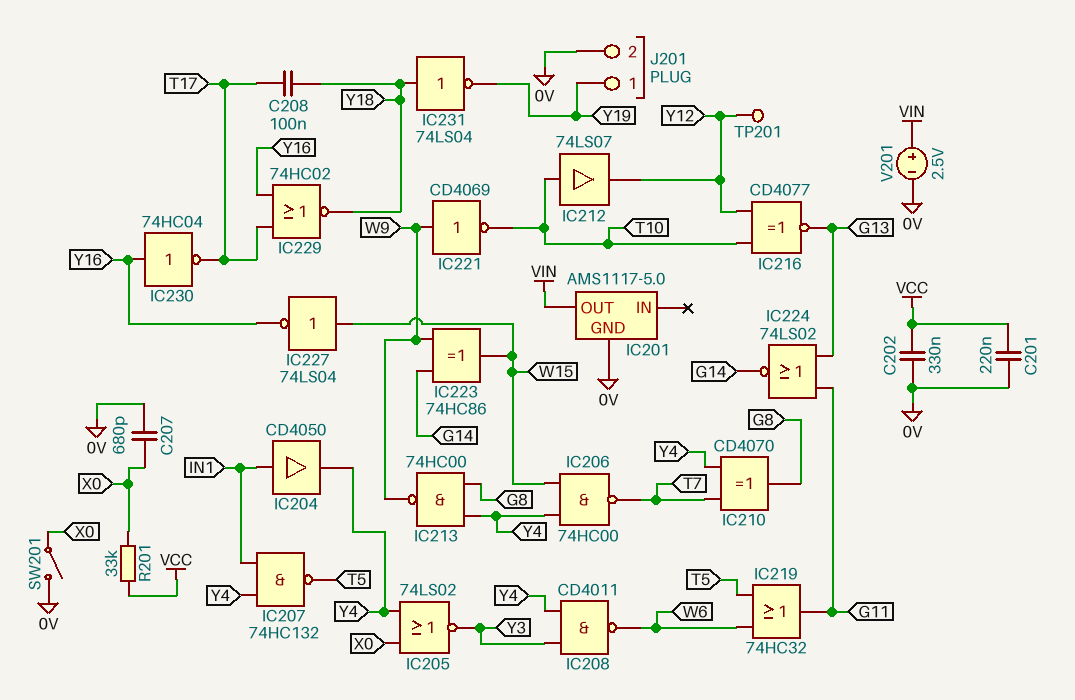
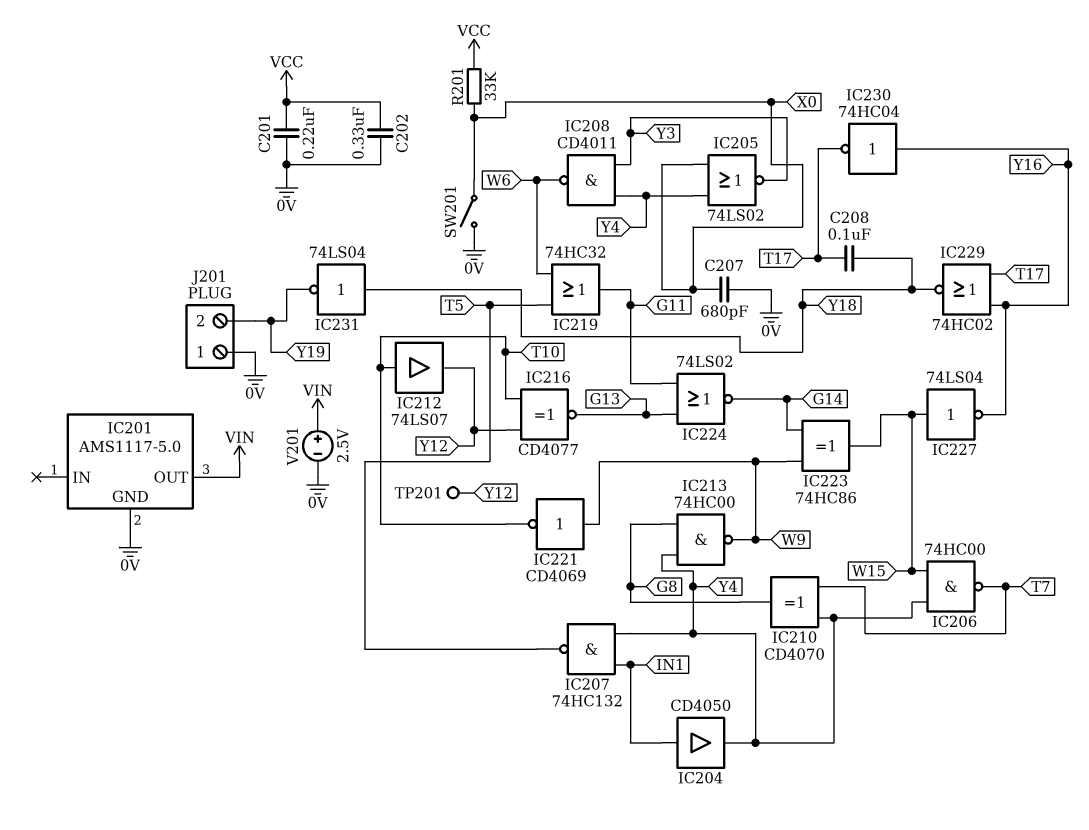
J201 pin 1: Y19 -> 0V
J201 pin 2: 0V -> Y19

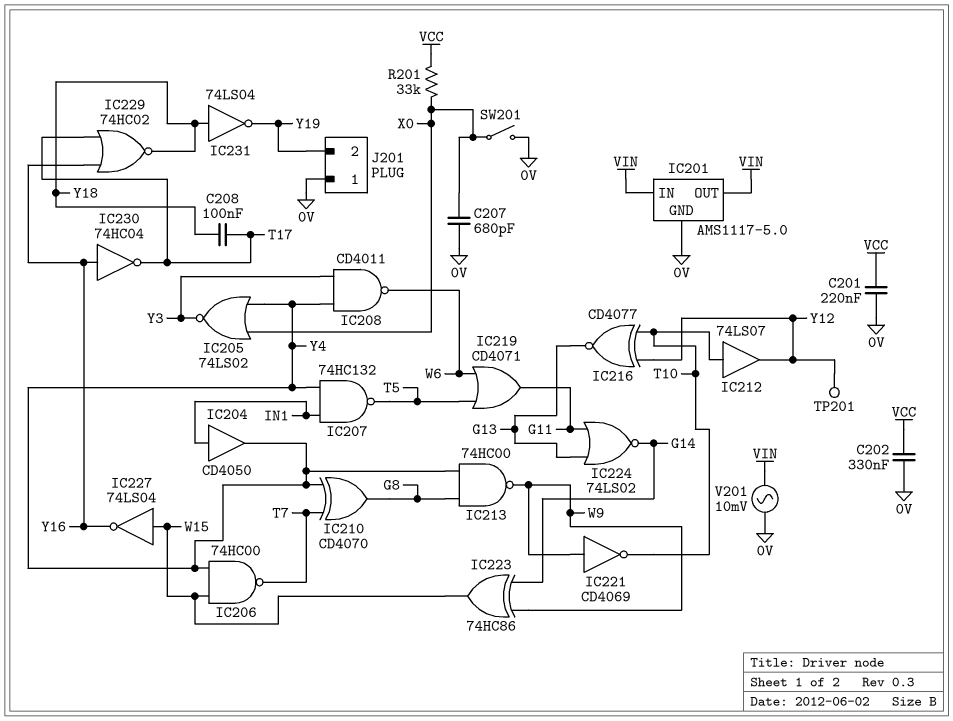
IC201 pin IN: none -> VIN
IC219: OR 74HC32 (in T5, in W6, out G11) -> OR CD4071 (in T5, in W6, out G11)
V201: 2.5V (plus VIN, minus 0V) -> AC 10mV (0V, VIN)

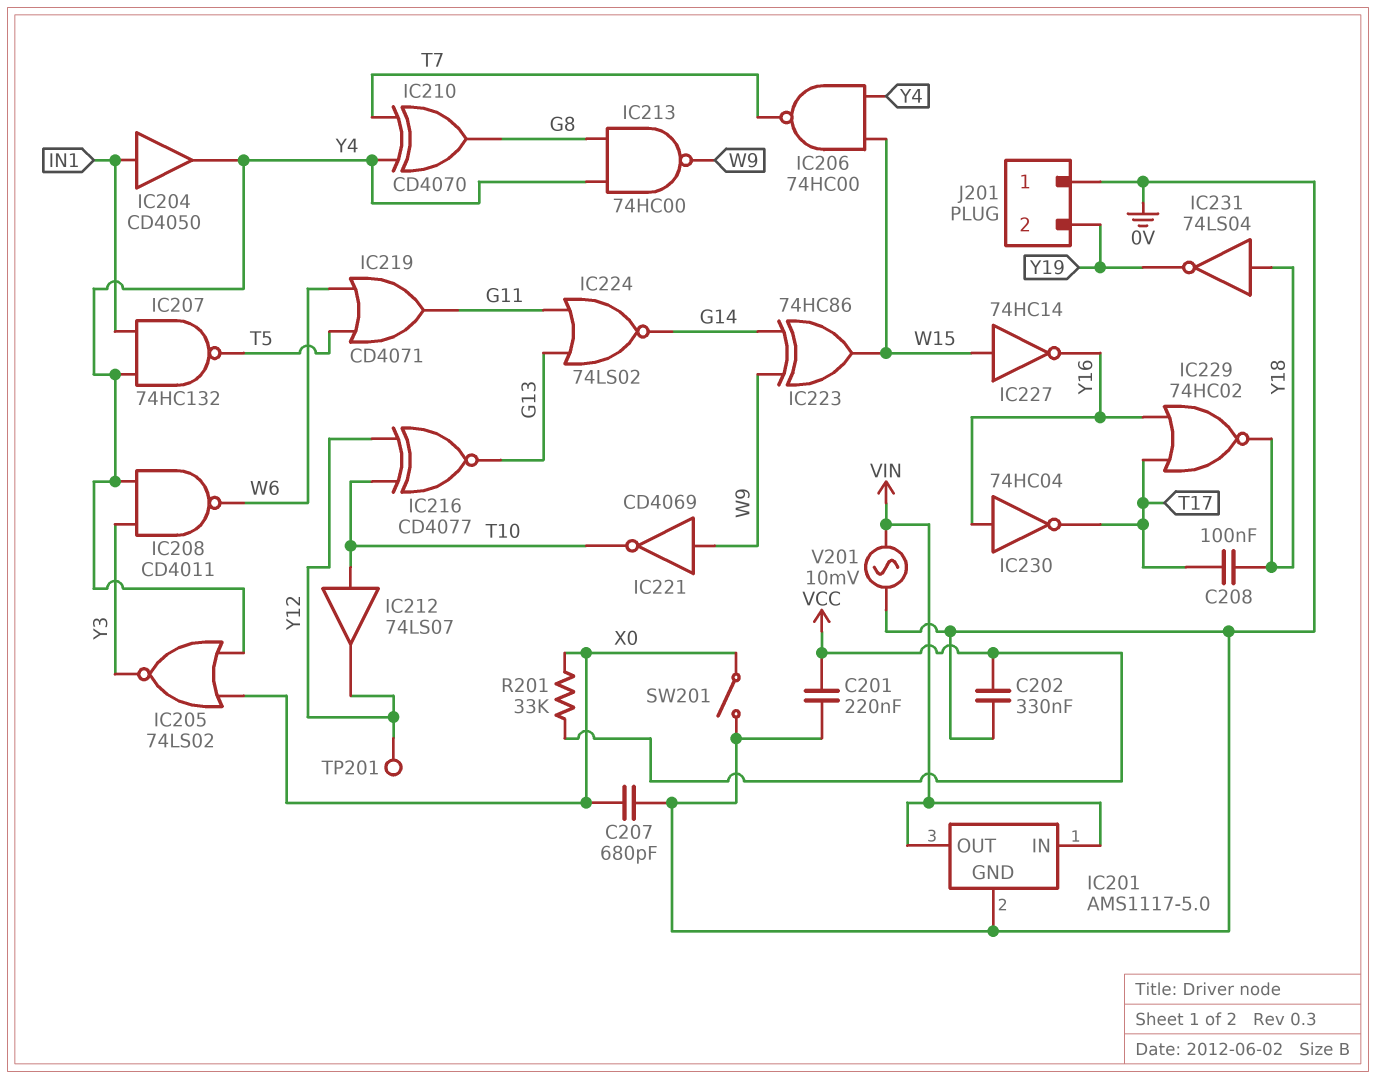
IC227: NOT 74LS04 (in W15, out Y16) -> NOT 74HC14 (in W15, out Y16)

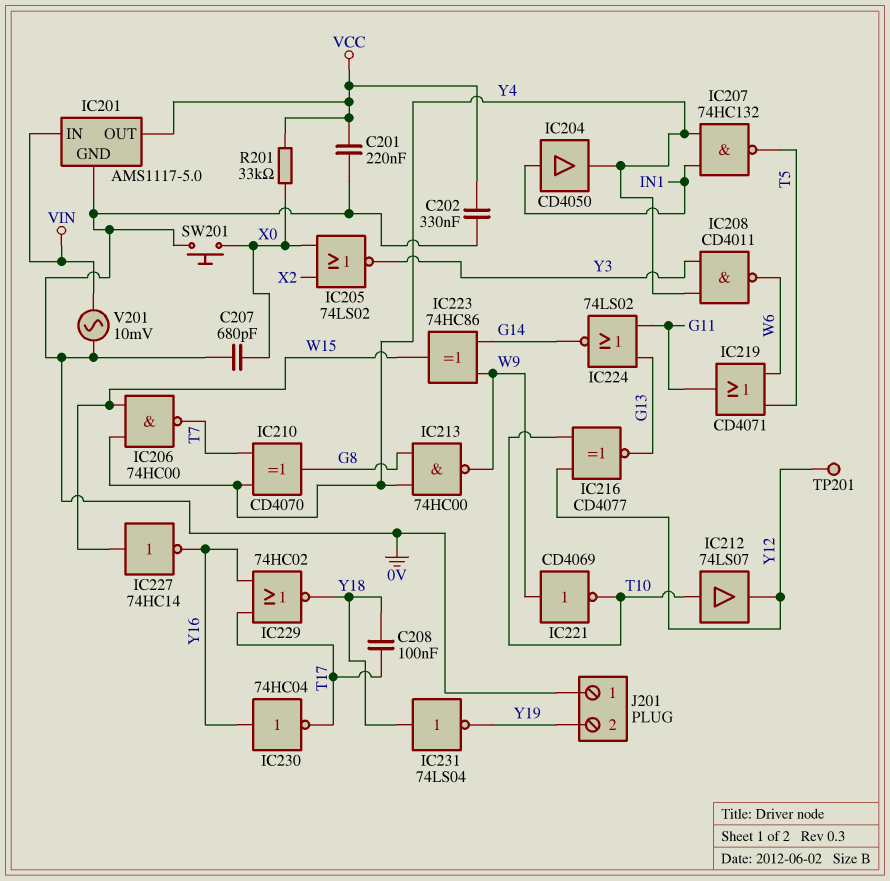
IC201 pin OUT: VIN -> VCC
IC205: NOR 74LS02 (in X0, in Y4, out Y3) -> NOR 74LS02 (in X0, in X2, out Y3)
SW201: switch (0V, X0) -> button (0V, X0)

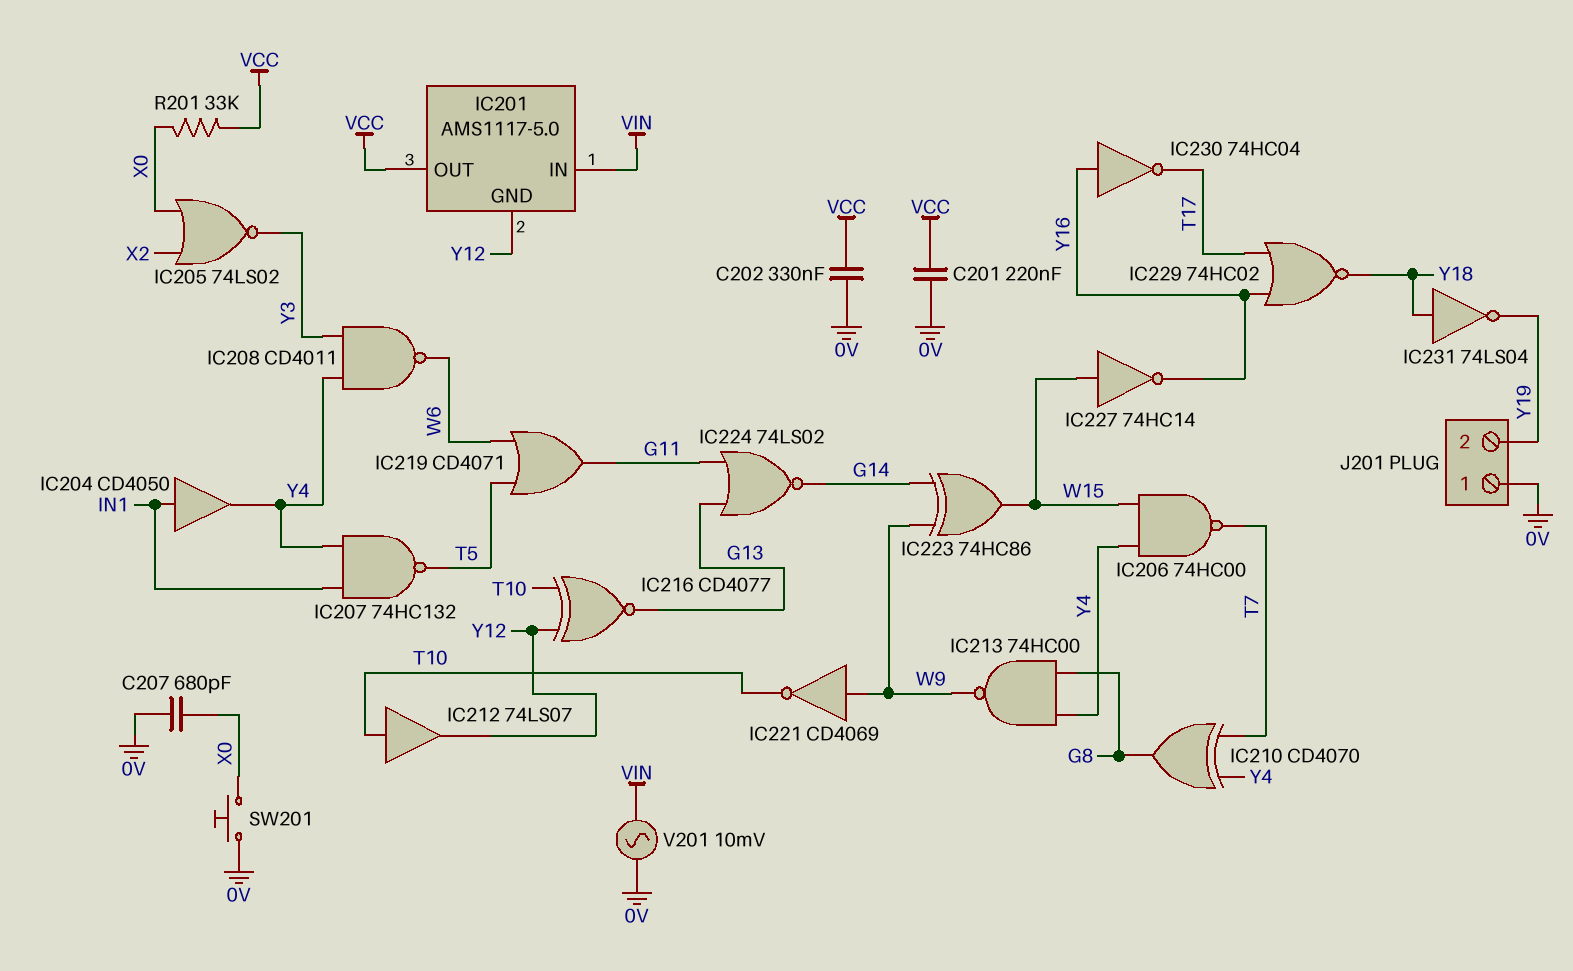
C208: 100nF (T17, Y18) -> none
IC201 pin GND: 0V -> Y12
TP201: test point (Y12) -> none

